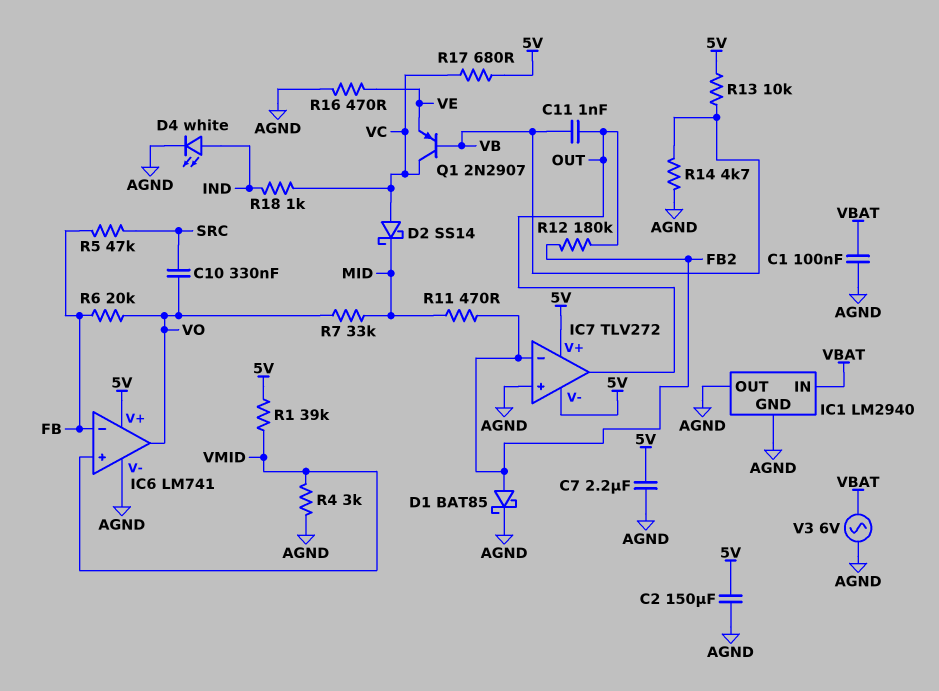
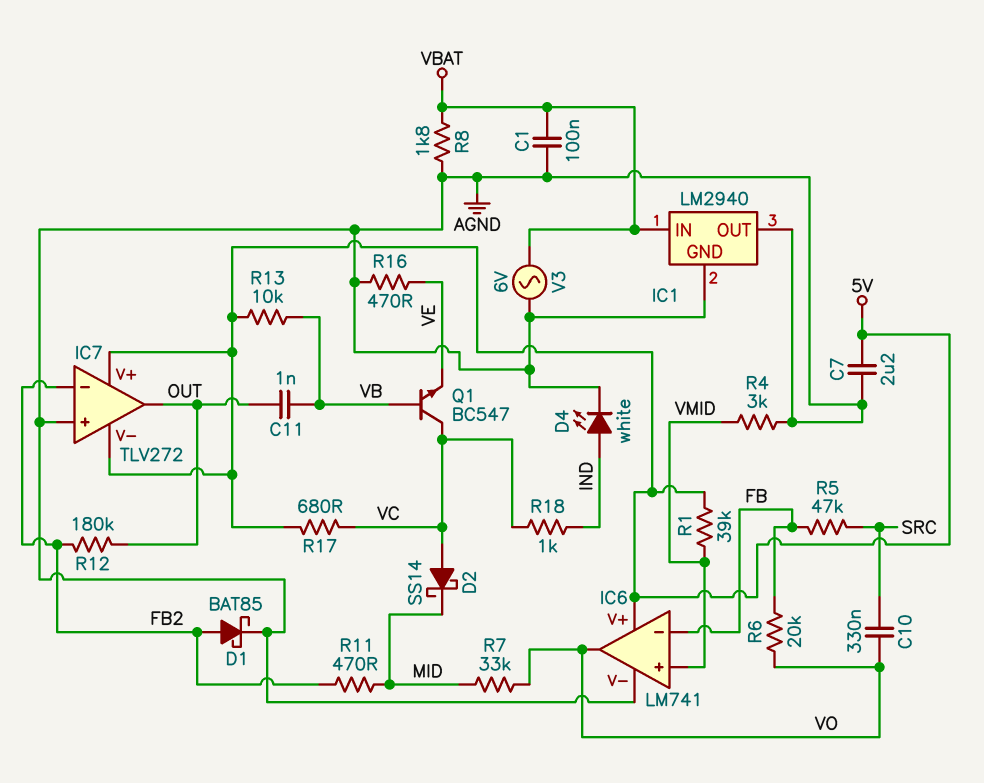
C2: 150uF (5V, AGND) -> none
Q1: PNP 2N2907 (B VB, C VC, E VE) -> NPN BC547 (B VB, C VC, E VE)
R8: none -> 1.8k (AGND, VBAT)
R14: 4.7k (AGND, VB) -> none

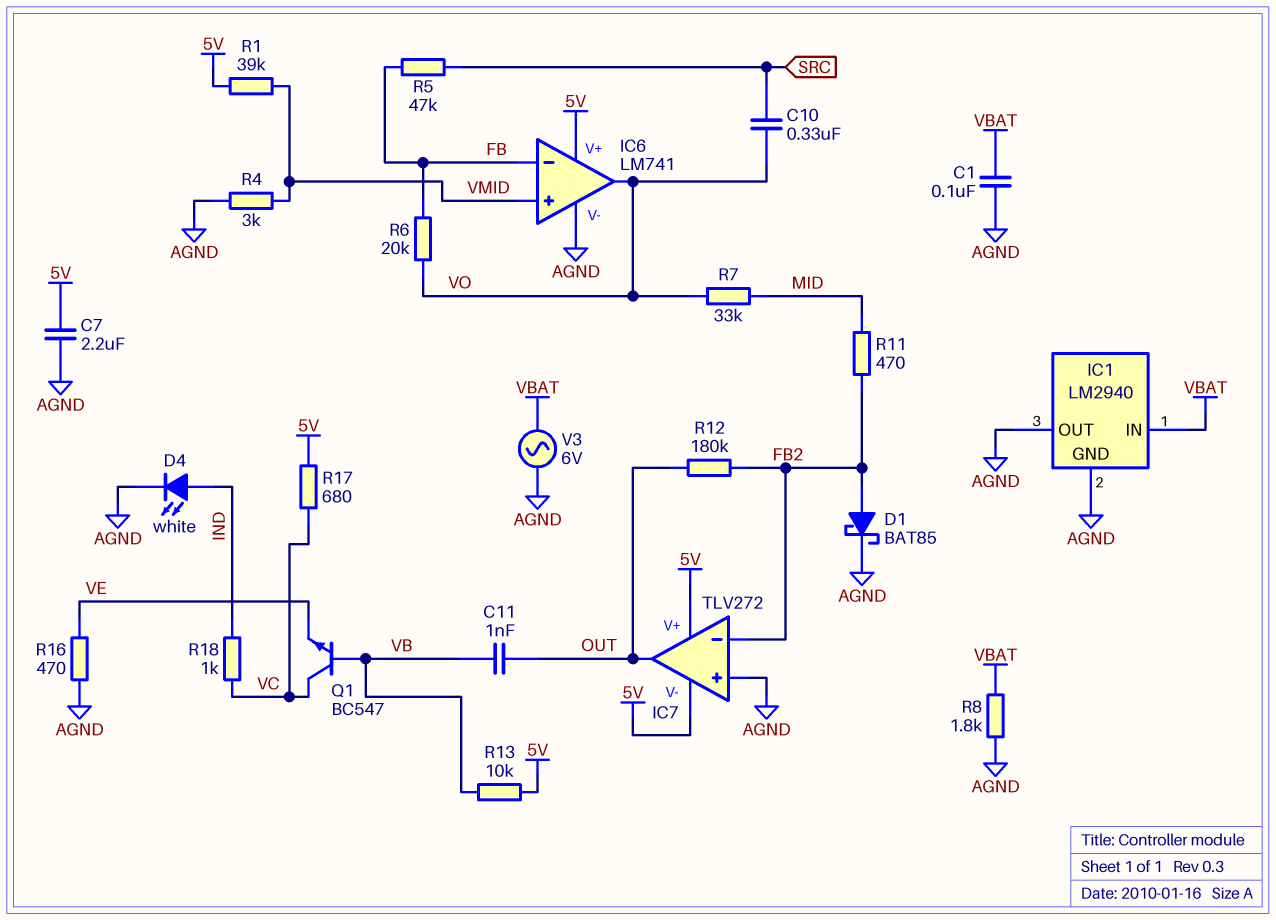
D2: schottky SS14 (A VC, K MID) -> none

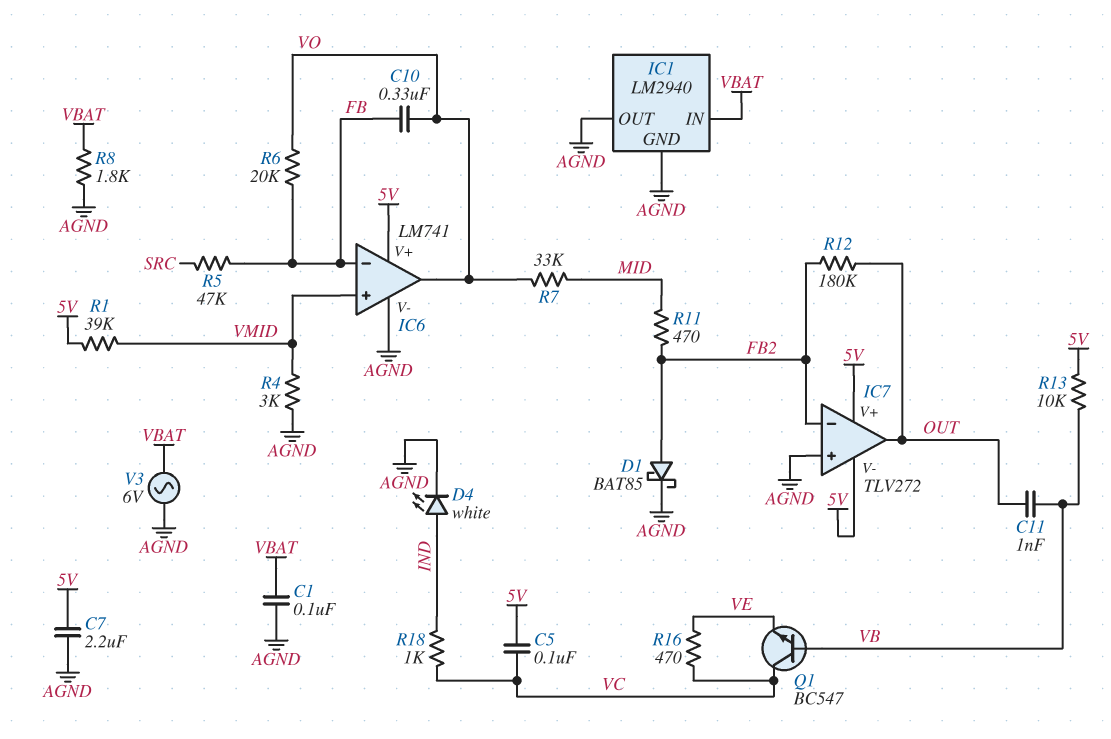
C5: none -> 100nF (5V, VC)
C10: 330nF (SRC, VO) -> 330nF (FB, VO)
R16: 470 (AGND, VE) -> 470 (VC, VE)
R17: 680 (5V, VC) -> none

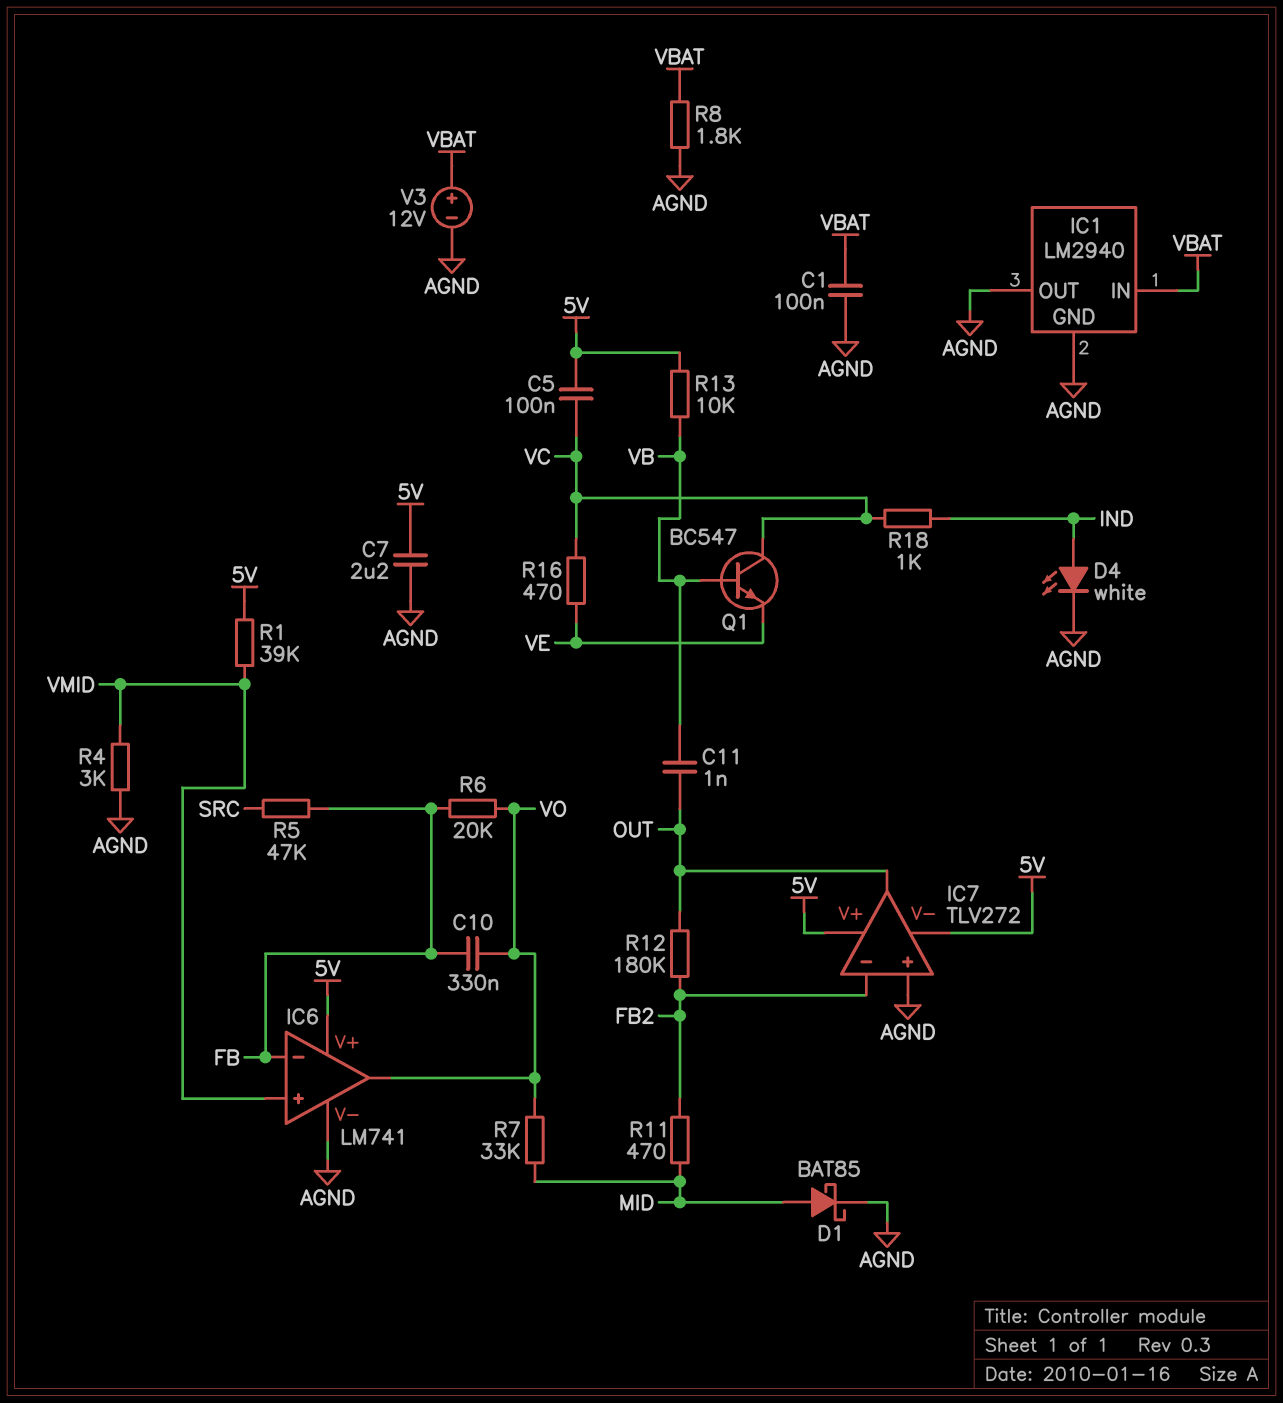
D1: schottky BAT85 (A FB2, K AGND) -> schottky BAT85 (A MID, K AGND)
V3: AC 6V (AGND, VBAT) -> 12V (plus VBAT, minus AGND)

